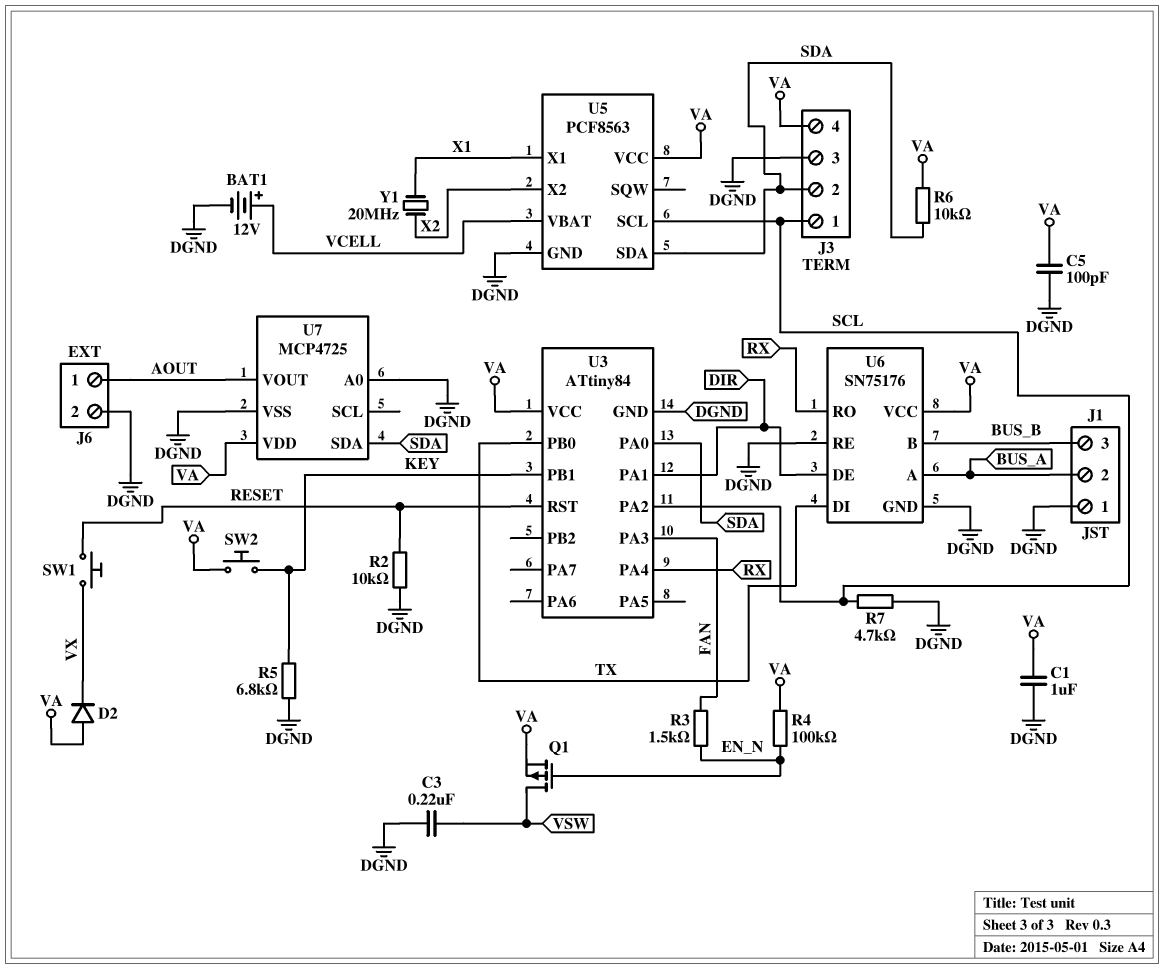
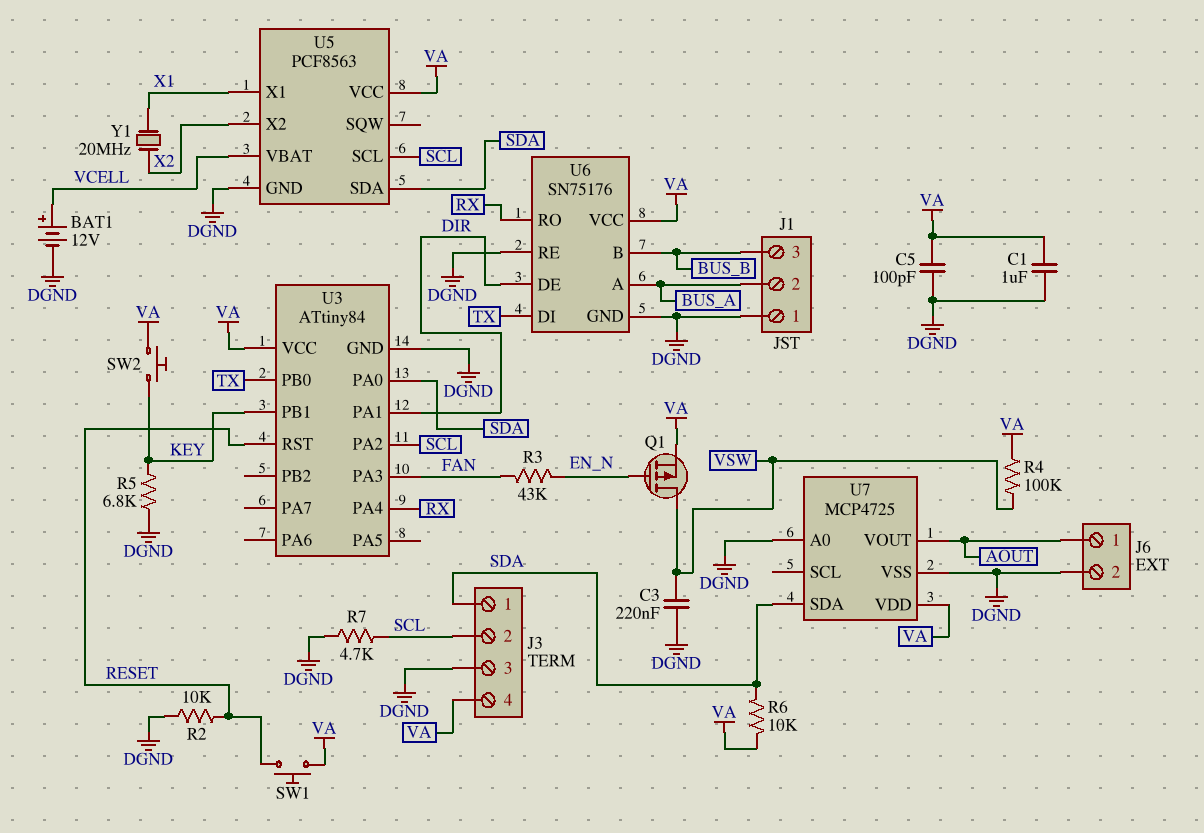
D2: diode (A VA, K VX) -> none
J3 pin 1: SCL -> SDA
J3 pin 2: SDA -> SCL
R3: 1.5k (EN_N, FAN) -> 43k (EN_N, FAN)
R4: 100k (EN_N, VA) -> 100k (VA, VSW)
SW1: button (RESET, VX) -> button (RESET, VA)

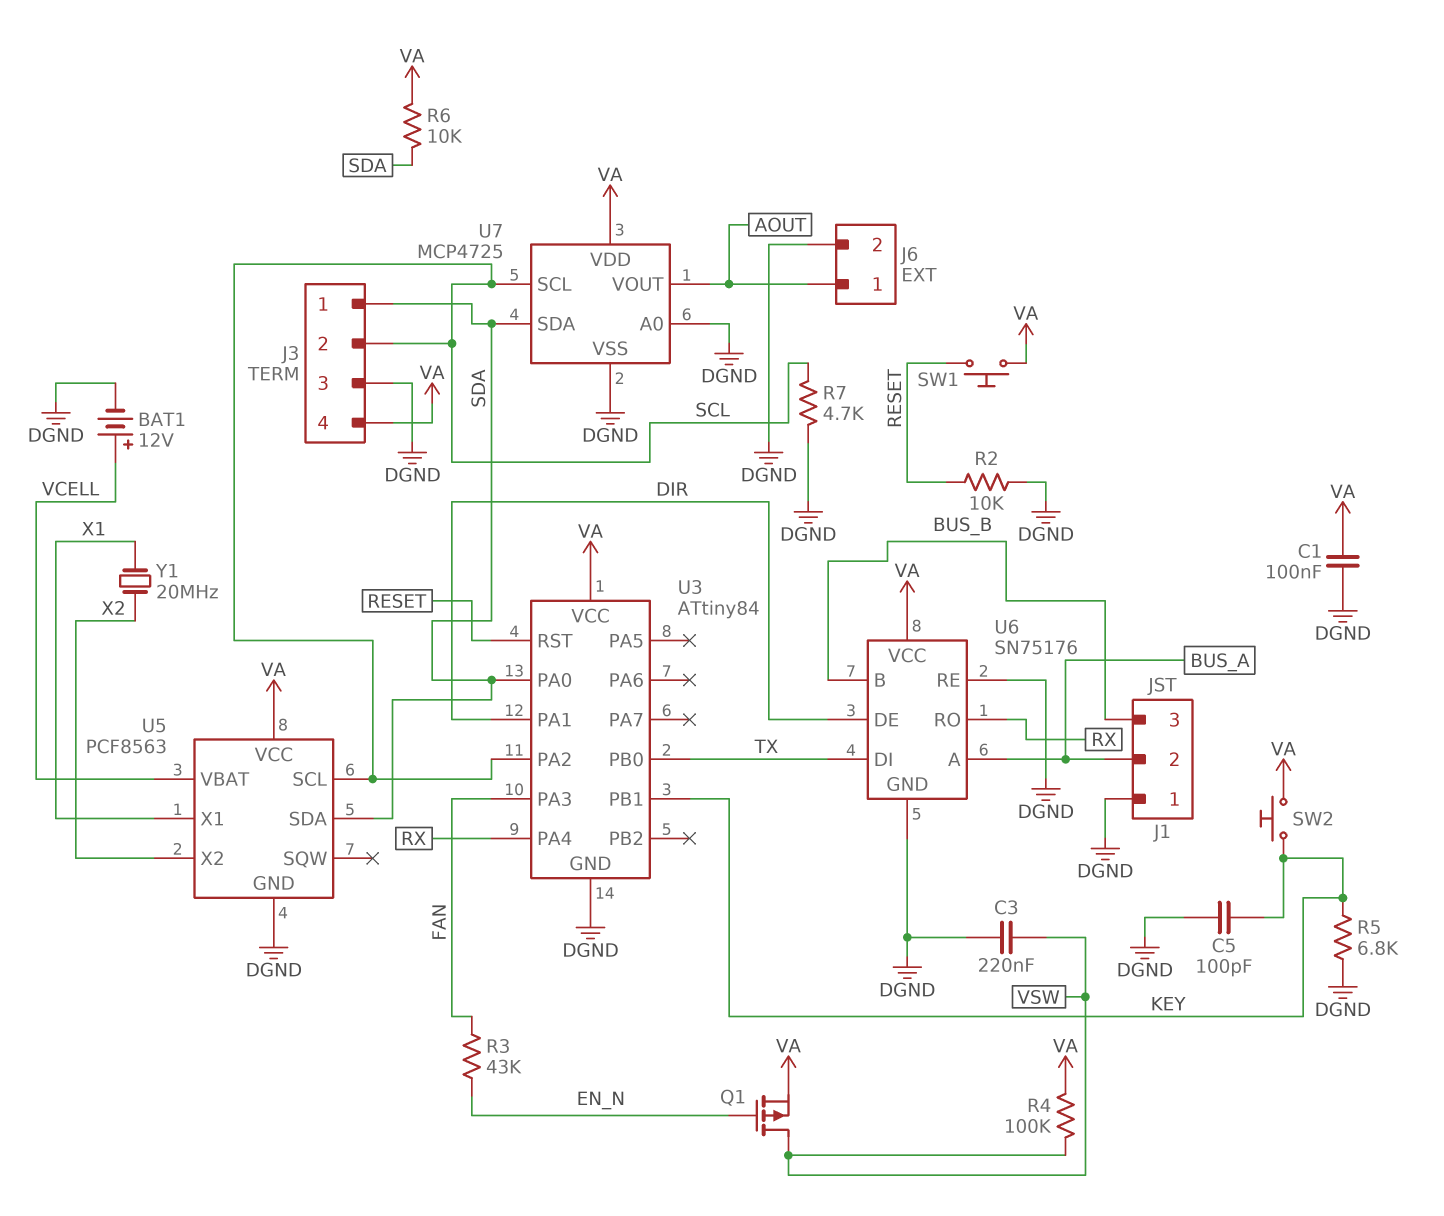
C1: 1uF (DGND, VA) -> 100nF (DGND, VA)
C5: 100pF (DGND, VA) -> 100pF (DGND, KEY)
U7 pin SCL: none -> SCL

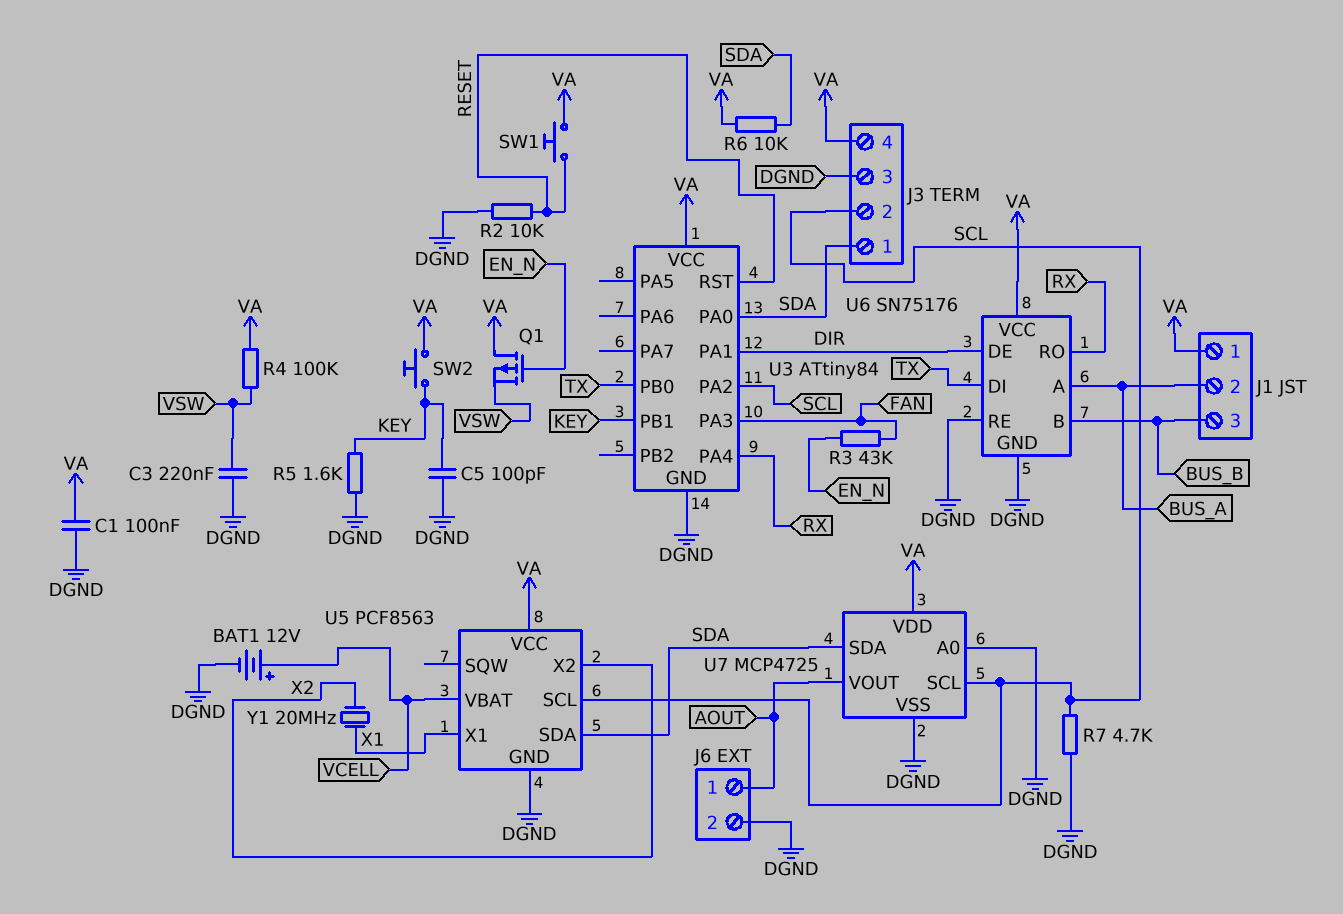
J1 pin 1: DGND -> VA
Q1: PMOS (G EN_N, D VSW, S VA) -> PMOS (G EN_N, D VA, S VSW)
R5: 6.8k (DGND, KEY) -> 1.6k (DGND, KEY)

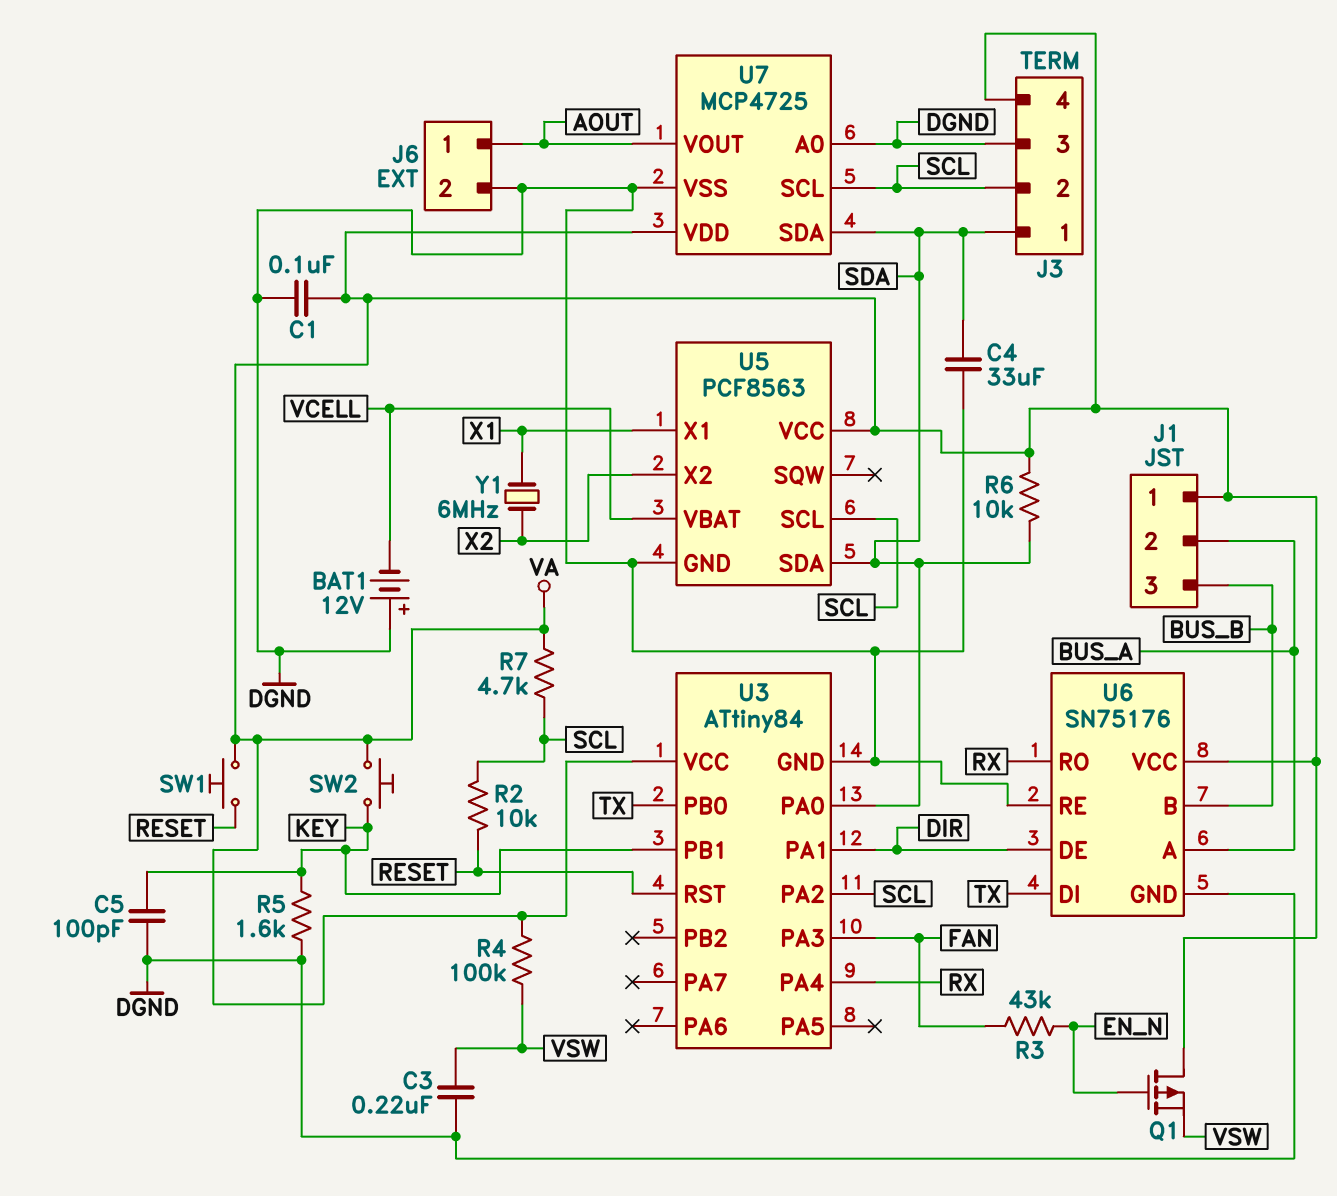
BAT1: 12V (plus VCELL, minus DGND) -> 12V (plus DGND, minus VCELL)
C4: none -> 33uF (DGND, SDA)
R2: 10k (DGND, RESET) -> 10k (RESET, SCL)
R7: 4.7k (DGND, SCL) -> 4.7k (SCL, VA)
Y1: 20MHz (X1, X2) -> 6MHz (X1, X2)

